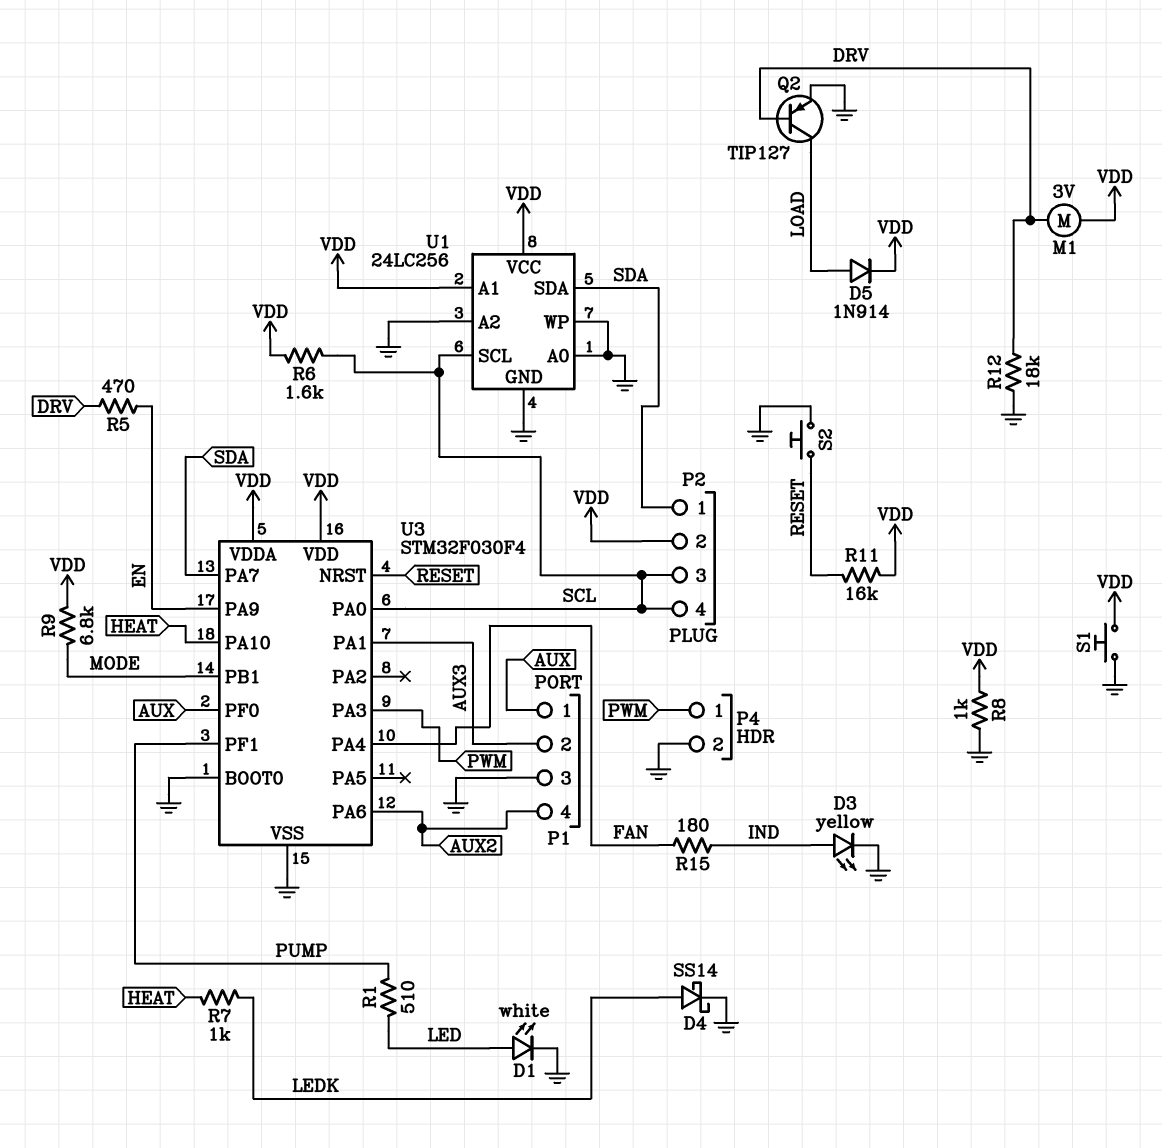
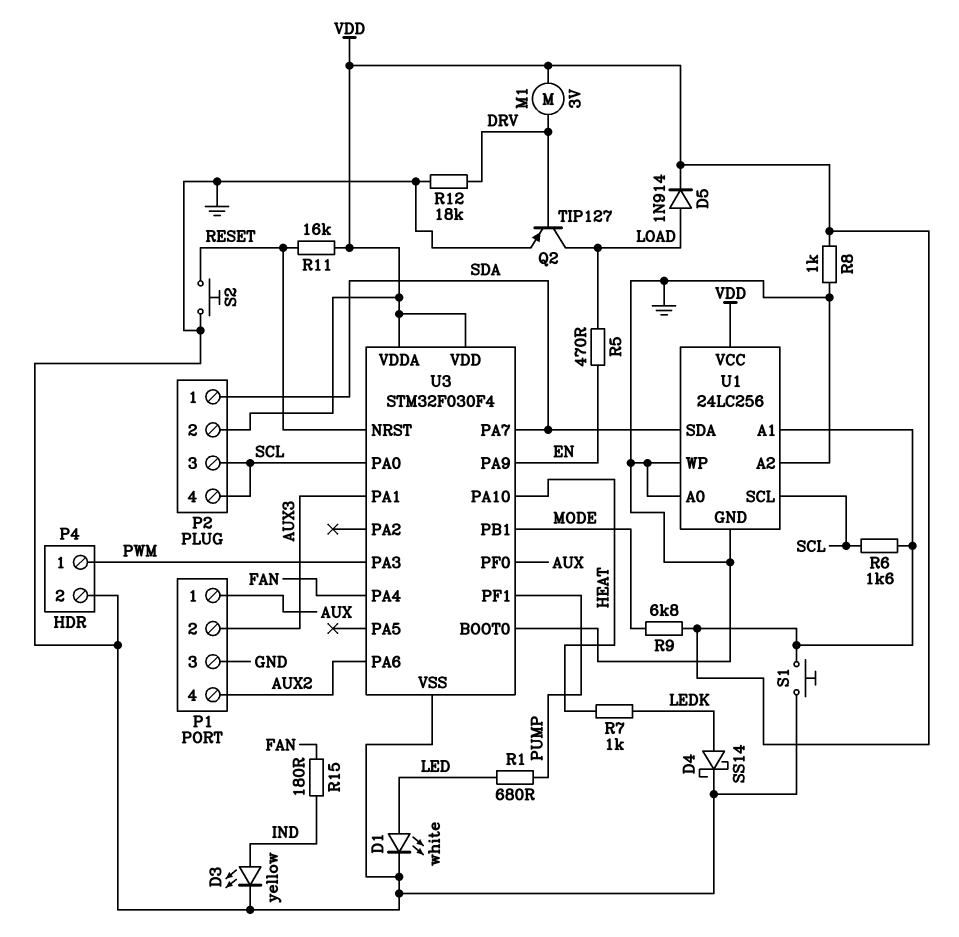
R1: 510 (LED, PUMP) -> 680 (LED, PUMP)
R5: 470 (DRV, EN) -> 470 (EN, LOAD)

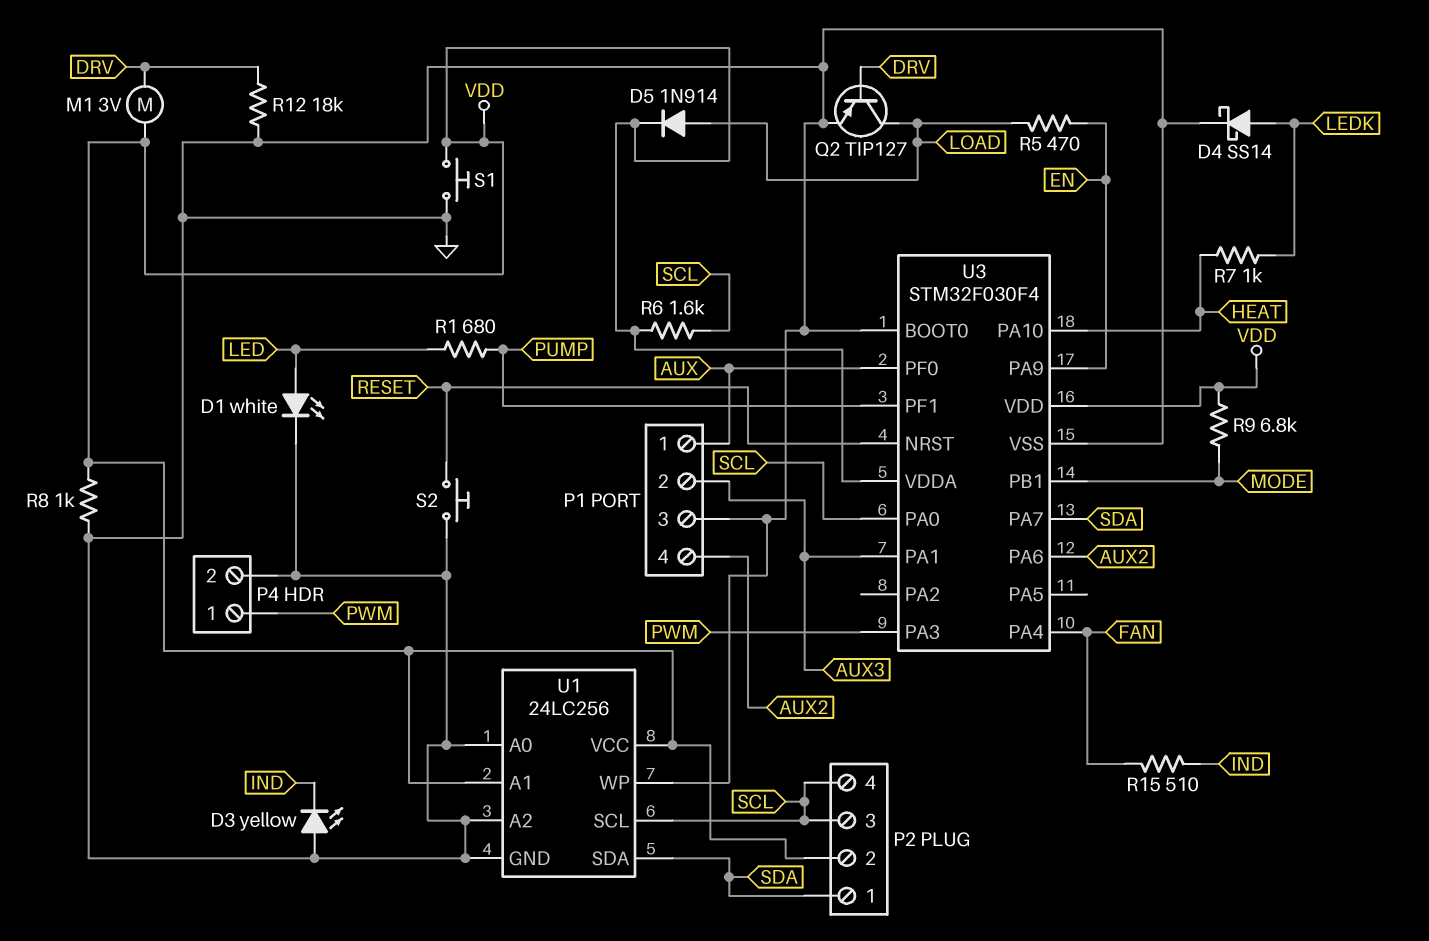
D3: LED yellow (A IND, K GND) -> LED yellow (A GND, K IND)
R11: 16k (RESET, VDD) -> none
R15: 180 (FAN, IND) -> 510 (FAN, IND)

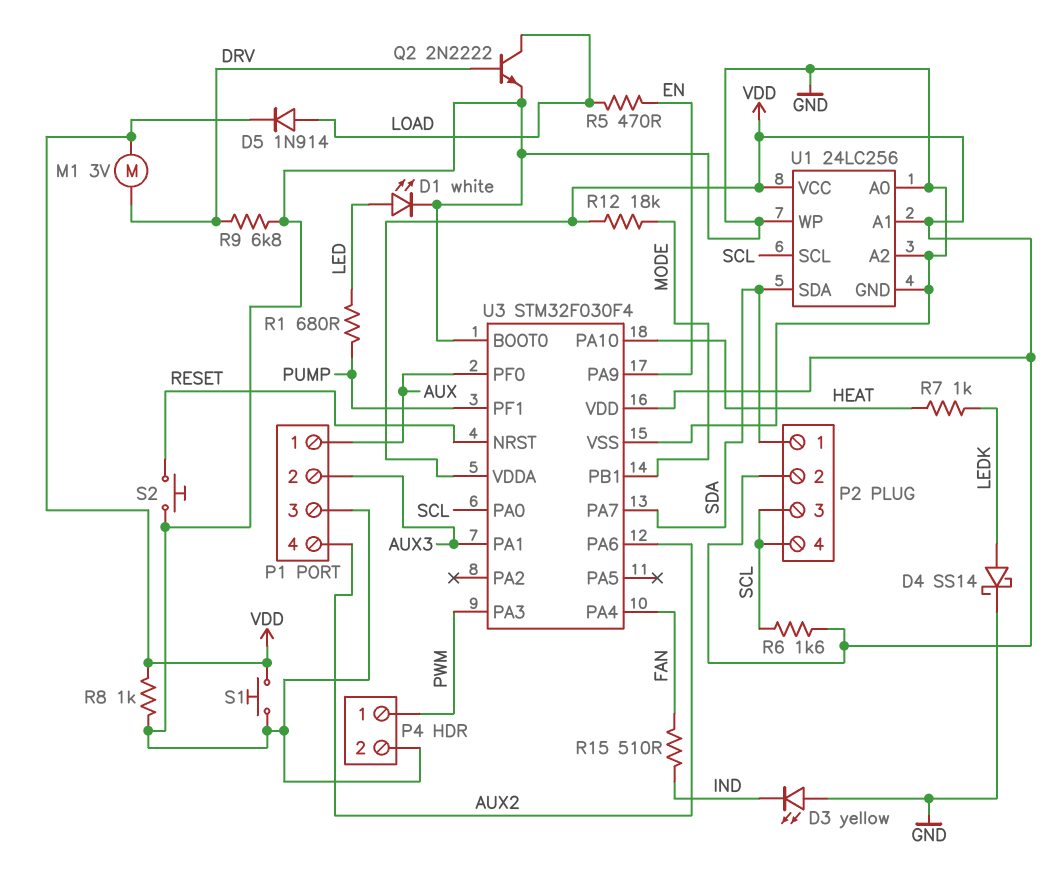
Q2: PNP TIP127 (B DRV, C LOAD, E GND) -> NPN 2N2222 (B DRV, C LOAD, E GND)
R9: 6.8k (MODE, VDD) -> 6.8k (DRV, GND)
R12: 18k (DRV, GND) -> 18k (MODE, VDD)

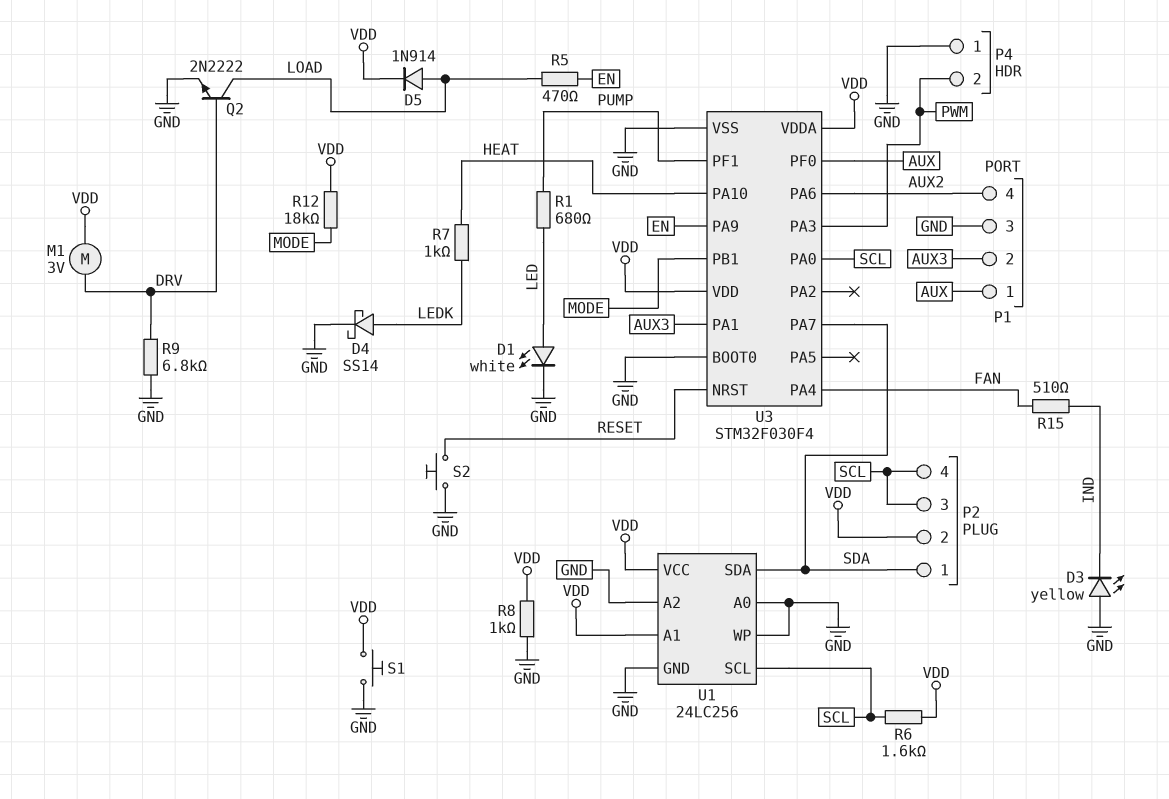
P4 pin 1: PWM -> GND
P4 pin 2: GND -> PWM

